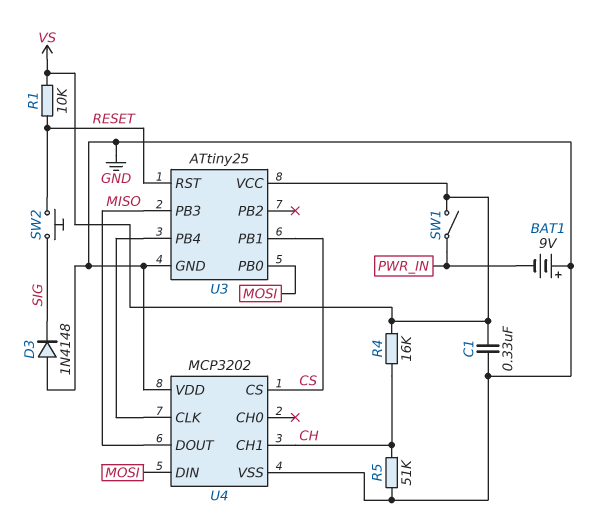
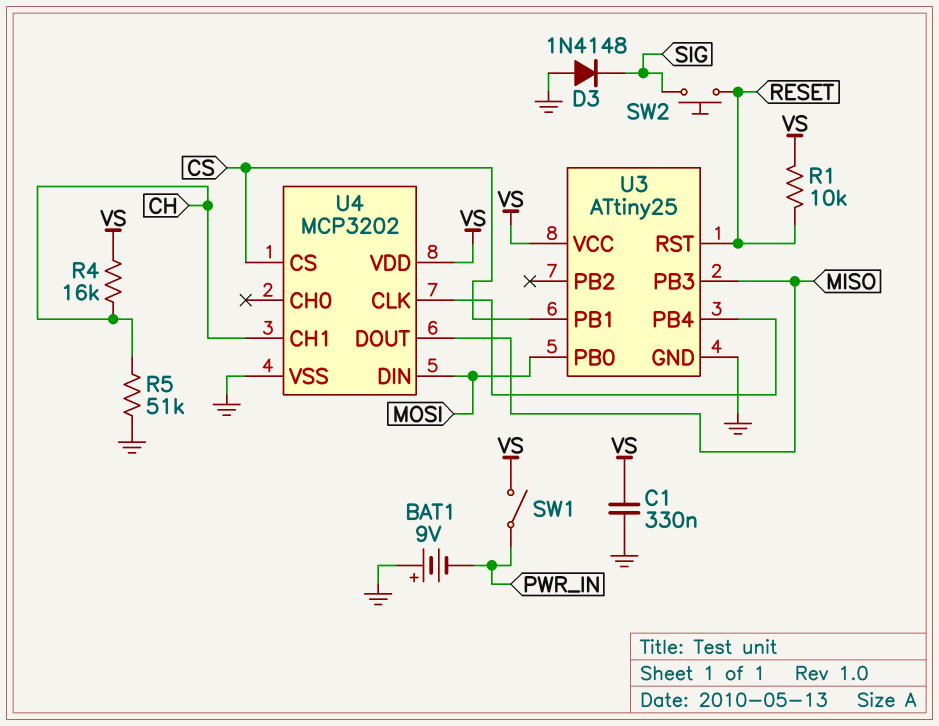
U4 pin VDD: GND -> VS

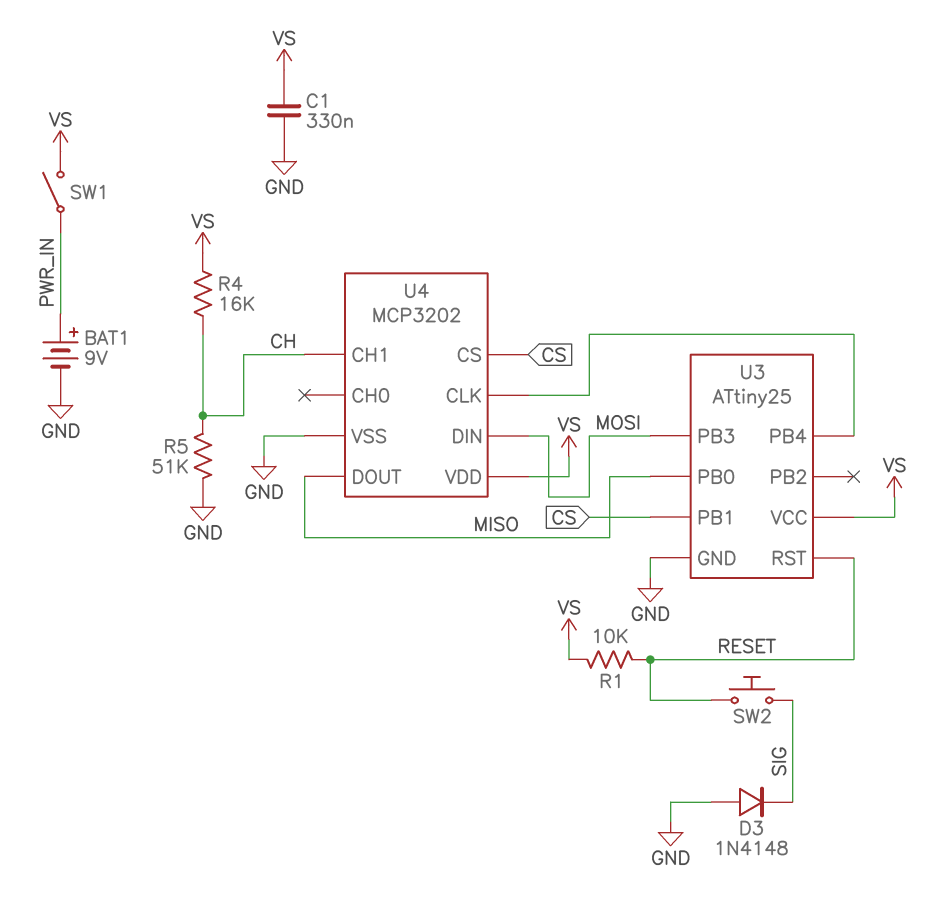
BAT1: 9V (plus GND, minus PWR_IN) -> 9V (plus PWR_IN, minus GND)
U3 pin PB0: MOSI -> MISO
U3 pin PB3: MISO -> MOSI

